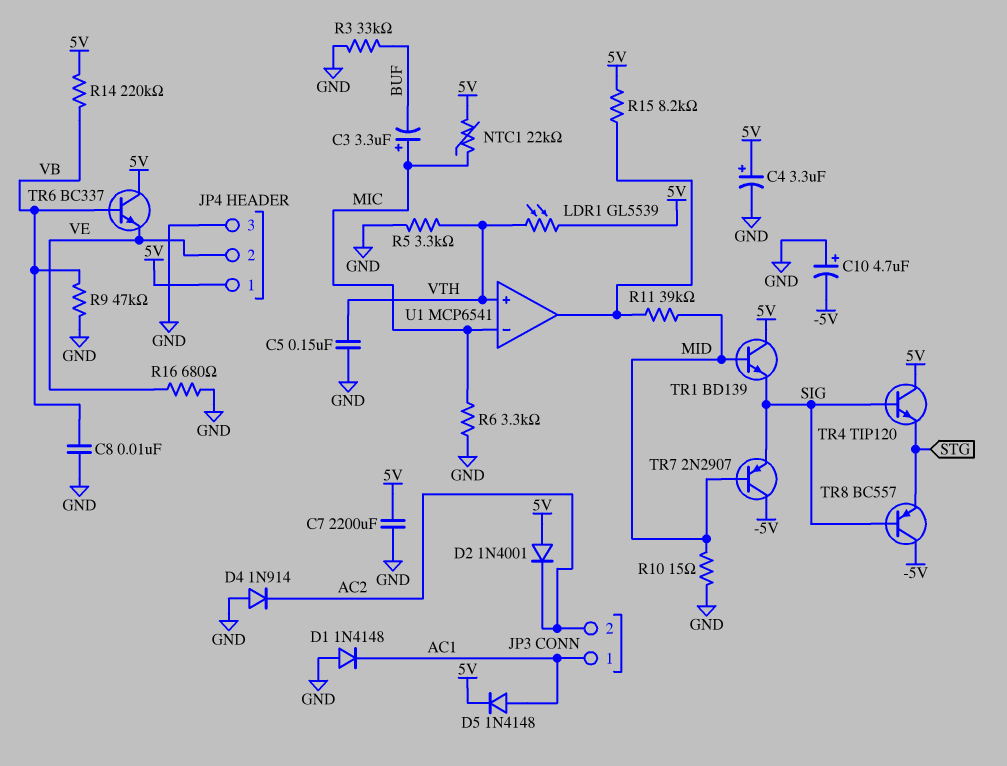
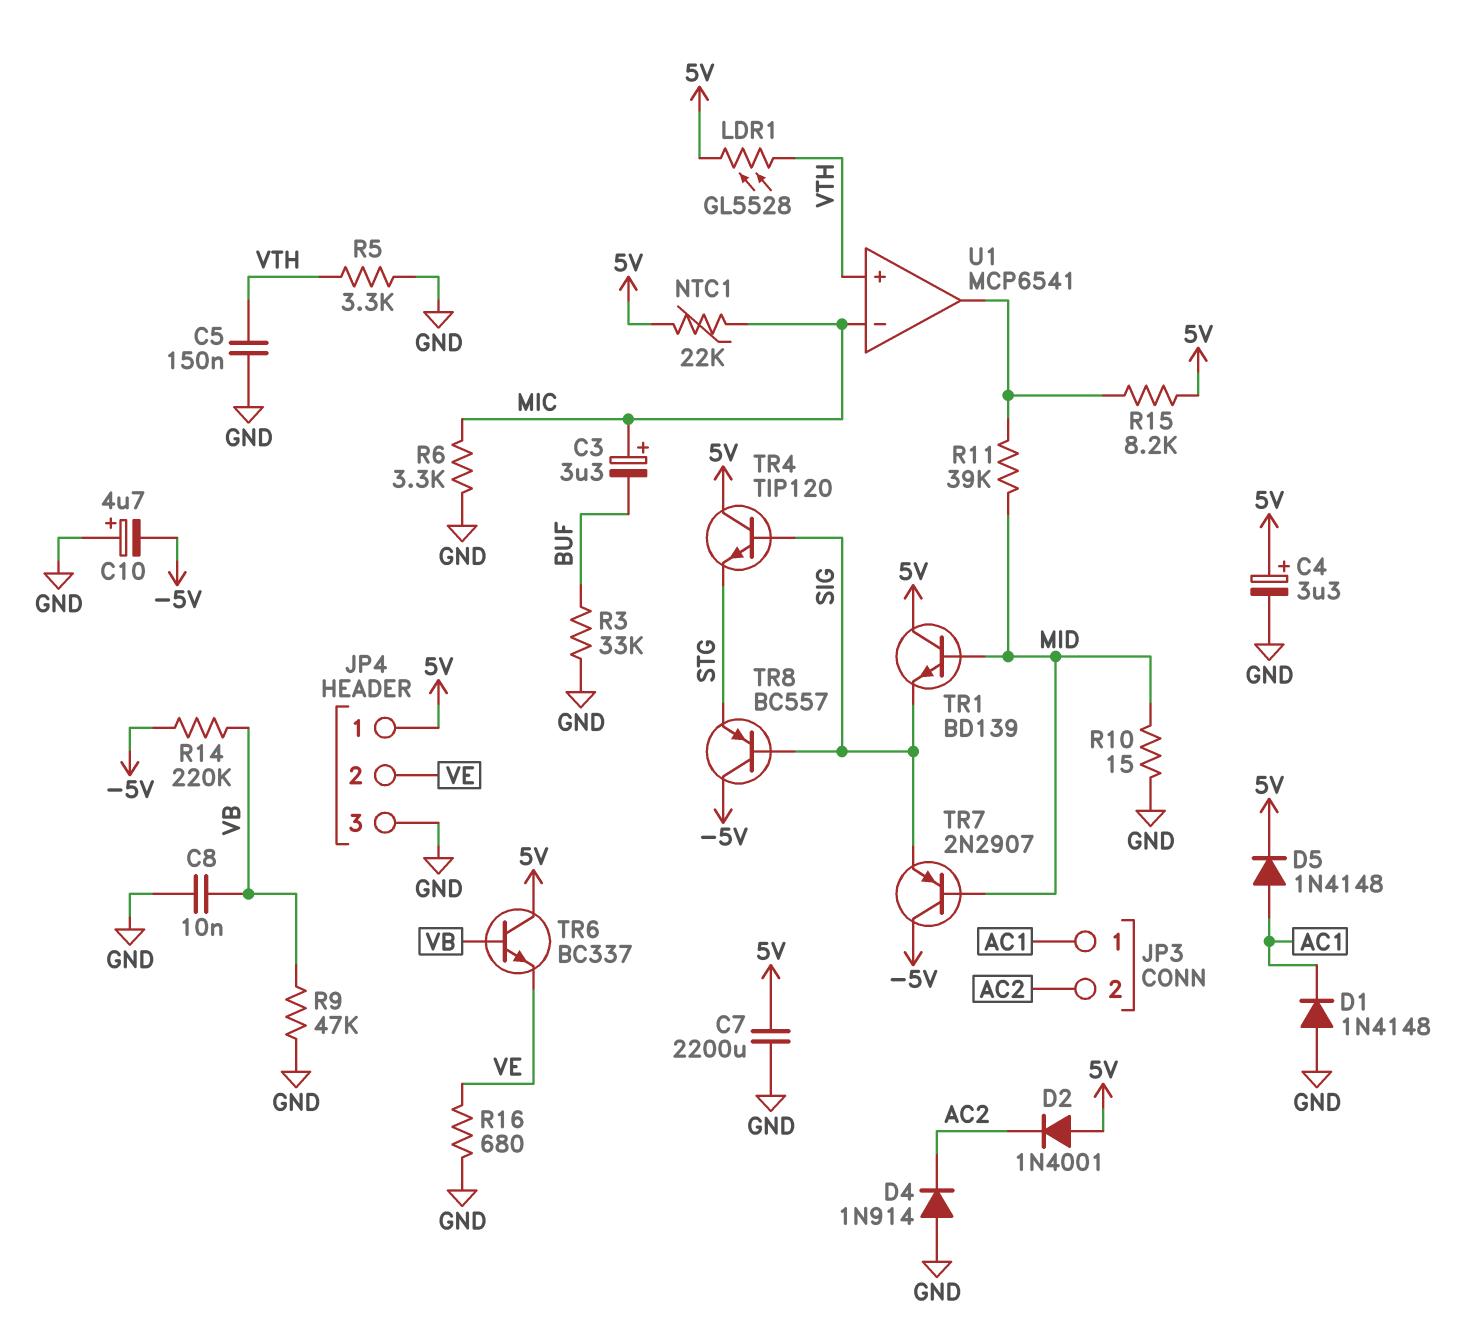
LDR1: GL5539 (5V, VTH) -> GL5528 (5V, VTH)
R14: 220k (5V, VB) -> 220k (-5V, VB)

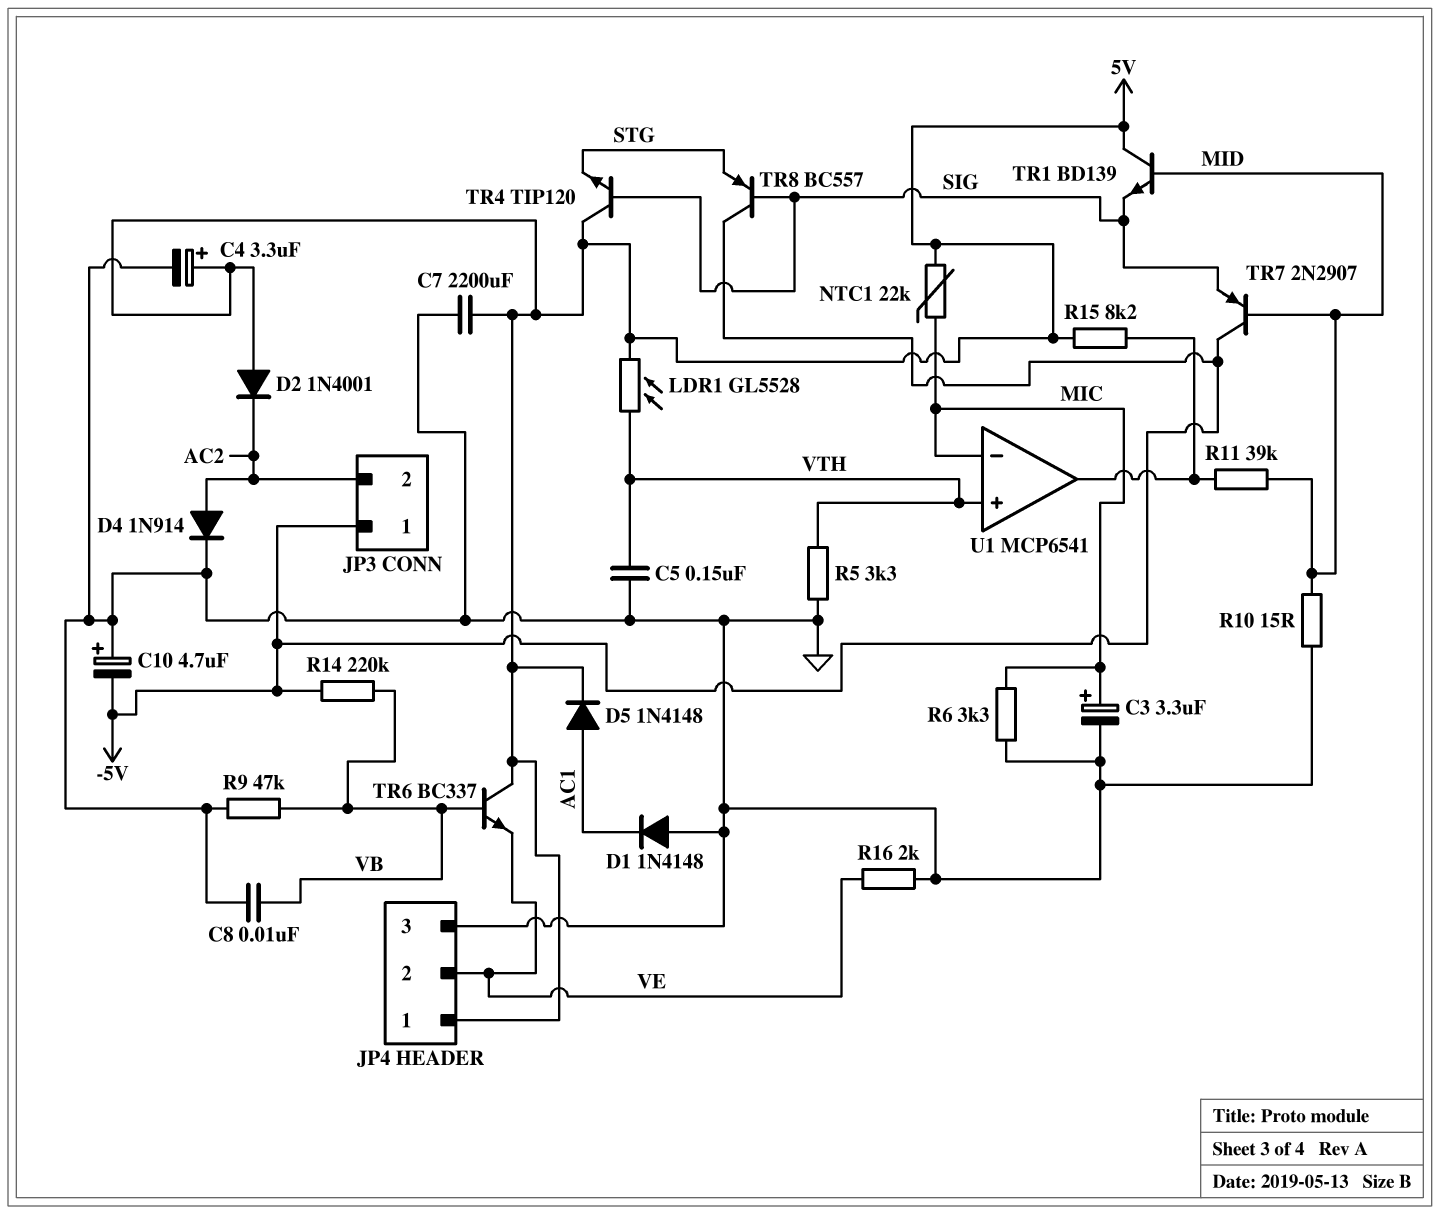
C3: 3.3uF (plus MIC, minus BUF) -> 3.3uF (plus MIC, minus GND)
D4: diode 1N914 (A GND, K AC2) -> diode 1N914 (A AC2, K GND)
JP3 pin 1: AC1 -> -5V
R3: 33k (BUF, GND) -> none
R16: 680 (GND, VE) -> 2k (GND, VE)

